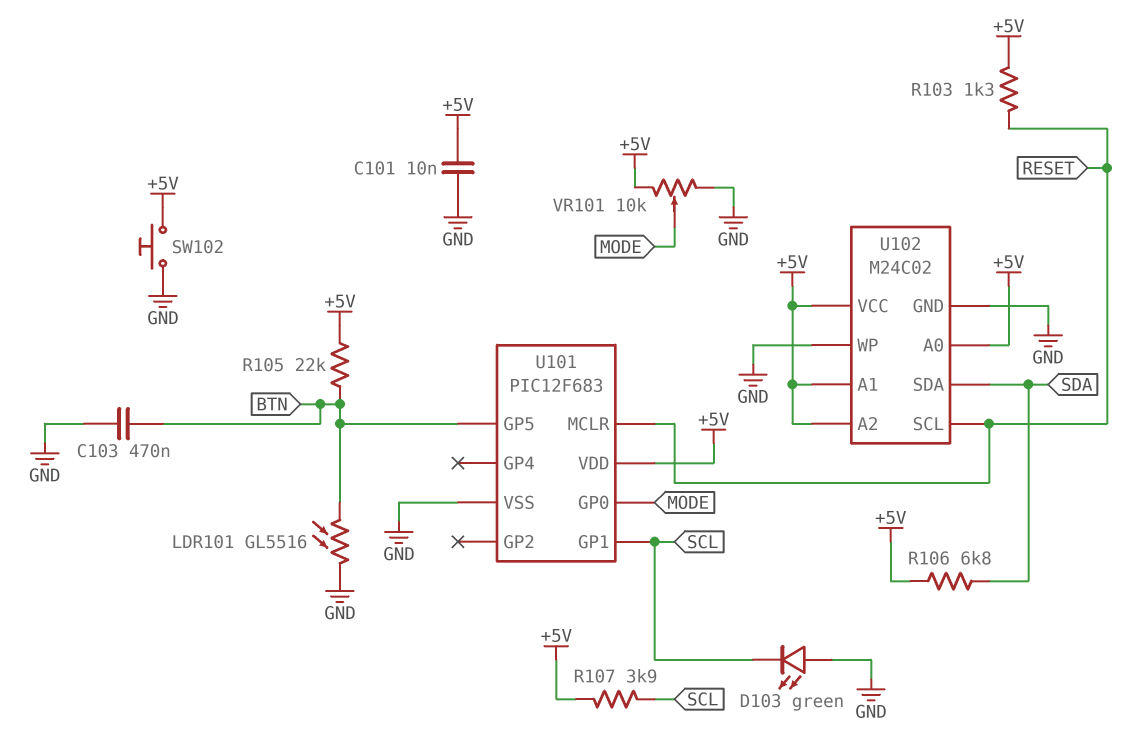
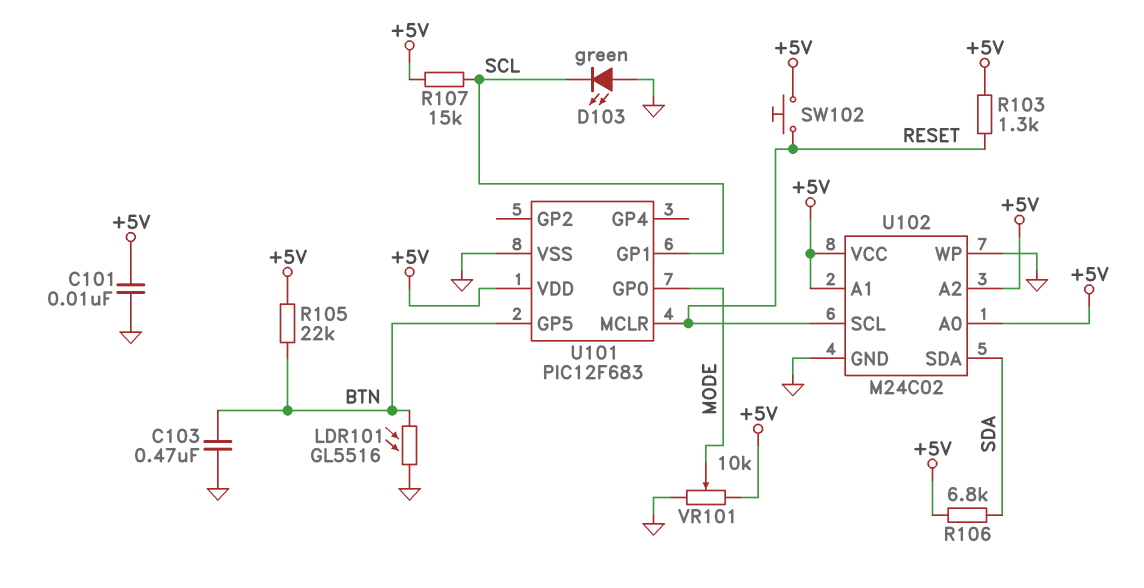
R107: 3.9k (+5V, SCL) -> 15k (+5V, SCL)
SW102: button (+5V, GND) -> button (+5V, RESET)

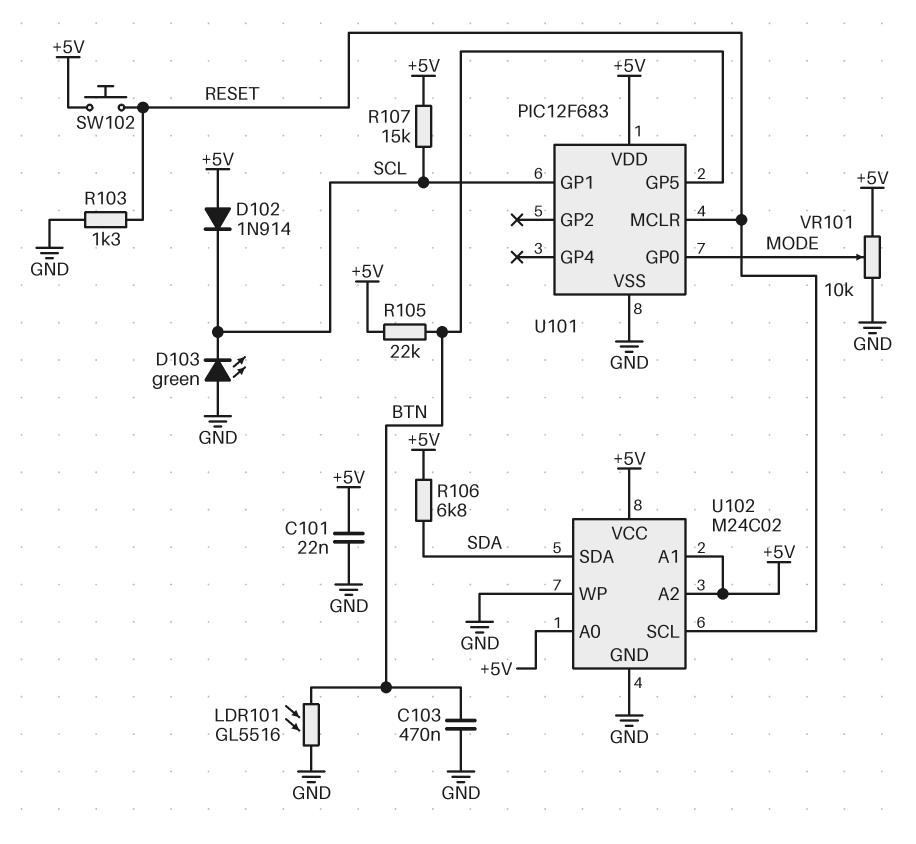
C101: 10nF (+5V, GND) -> 22nF (+5V, GND)
D102: none -> diode 1N914 (A +5V, K SCL)
R103: 1.3k (+5V, RESET) -> 1.3k (GND, RESET)

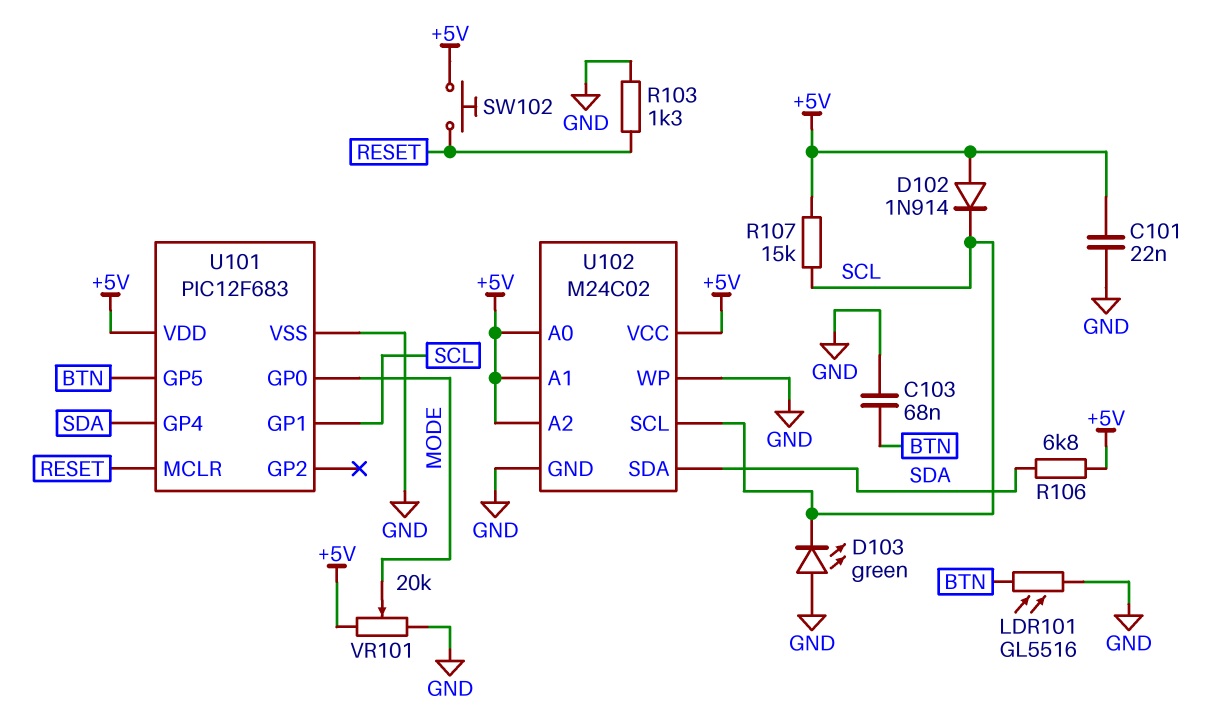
C103: 470nF (BTN, GND) -> 68nF (BTN, GND)
R105: 22k (+5V, BTN) -> none
U101 pin GP4: none -> SDA
U102 pin SCL: RESET -> SCL
VR101: 10k (+5V, GND, wiper MODE) -> 20k (+5V, GND, wiper MODE)

